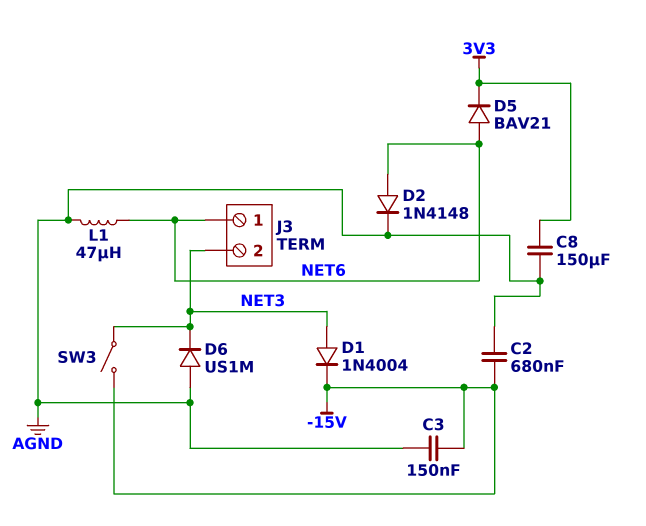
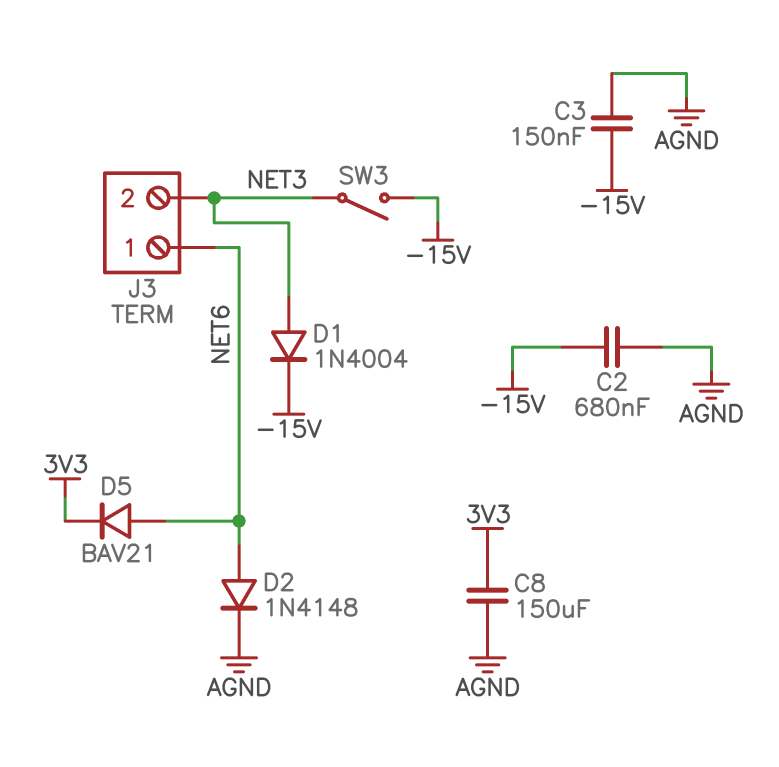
D6: diode US1M (A AGND, K NET3) -> none
L1: 47uH (AGND, NET6) -> none

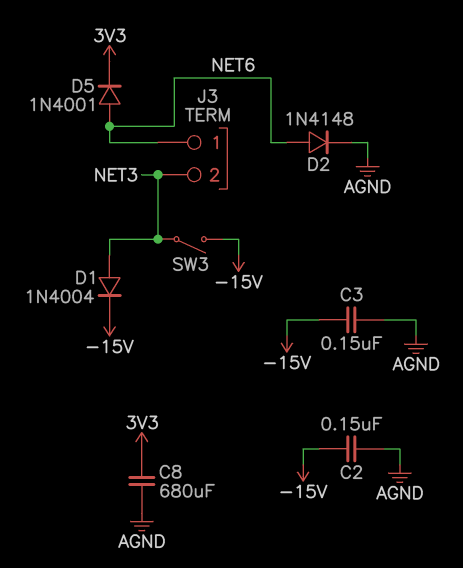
C2: 680nF (-15V, AGND) -> 150nF (-15V, AGND)
C8: 150uF (3V3, AGND) -> 680uF (3V3, AGND)
D5: diode BAV21 (A NET6, K 3V3) -> diode 1N4001 (A NET6, K 3V3)

